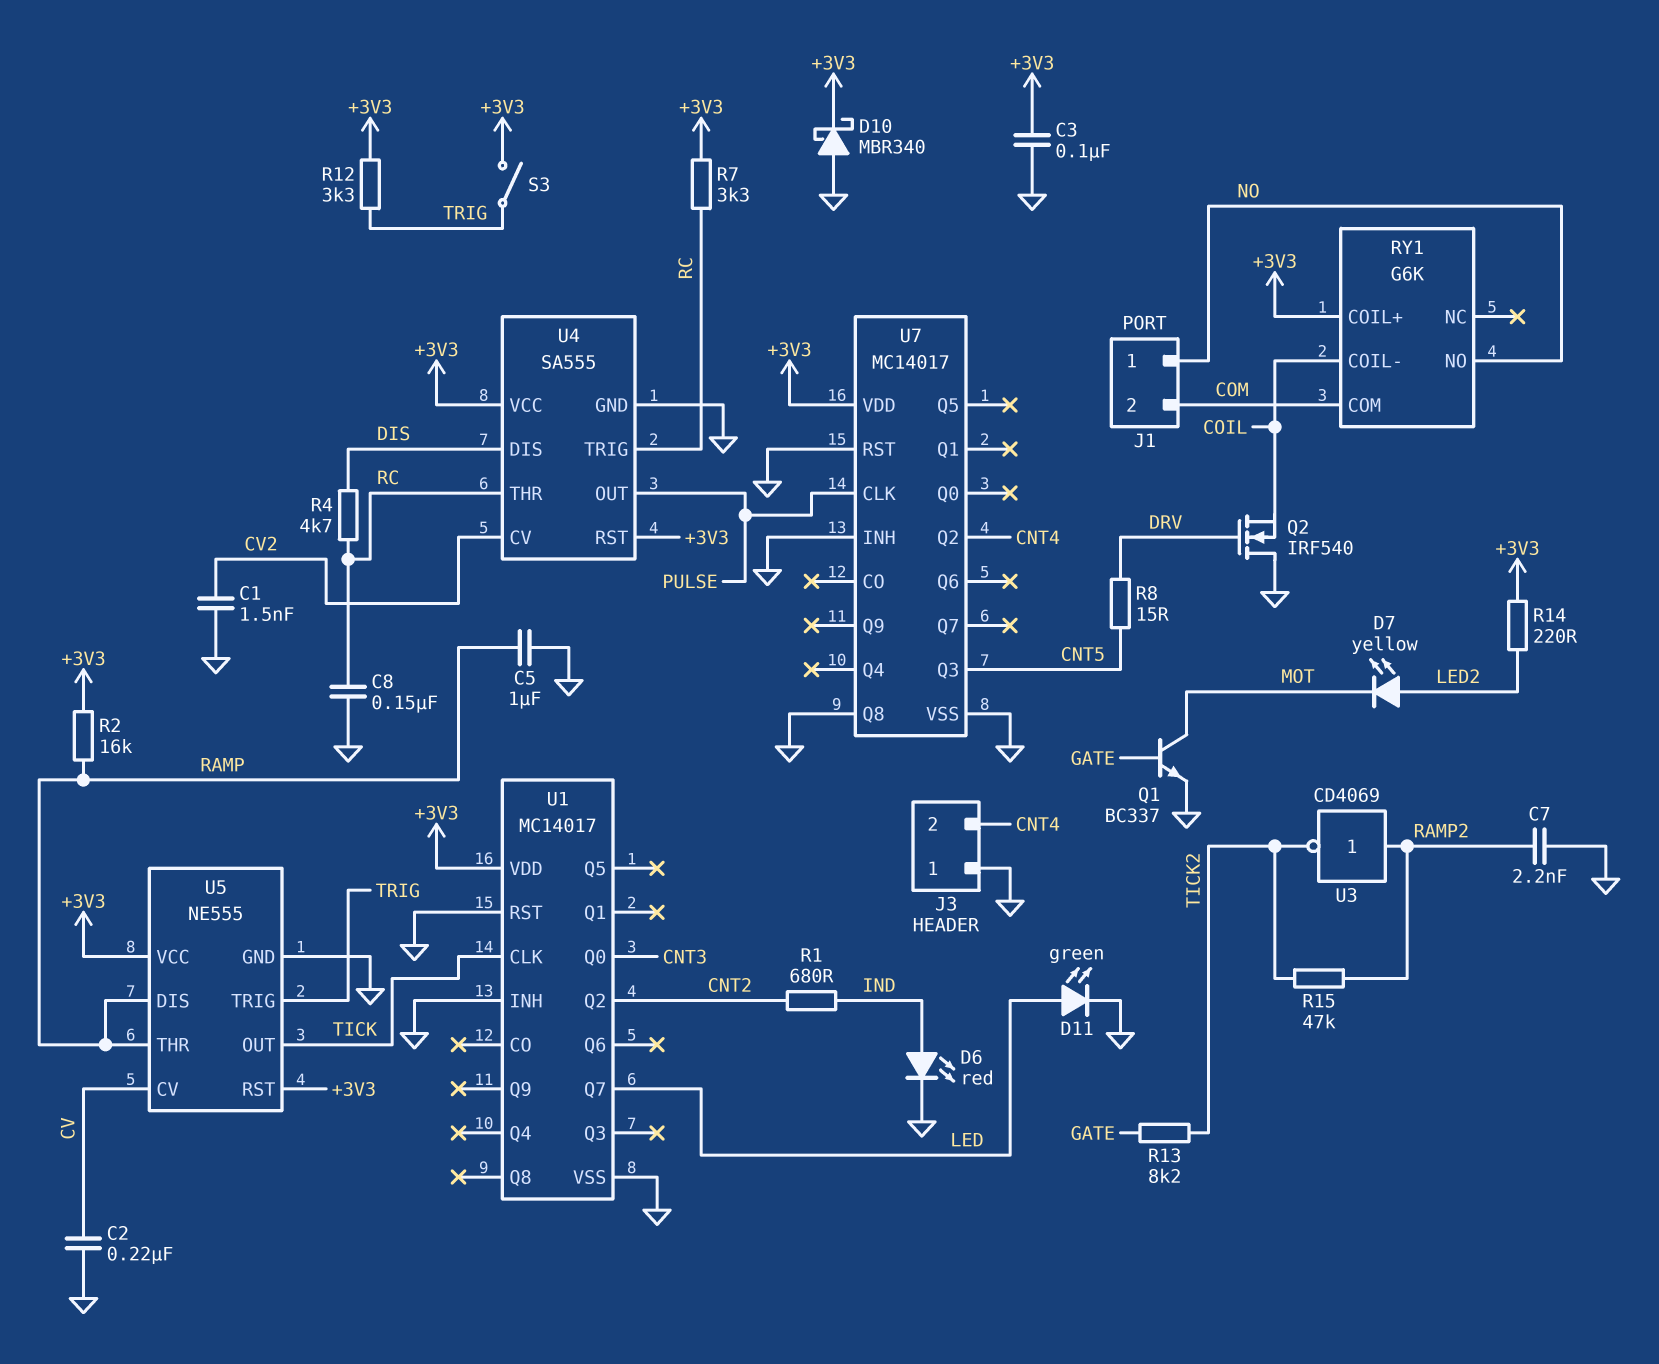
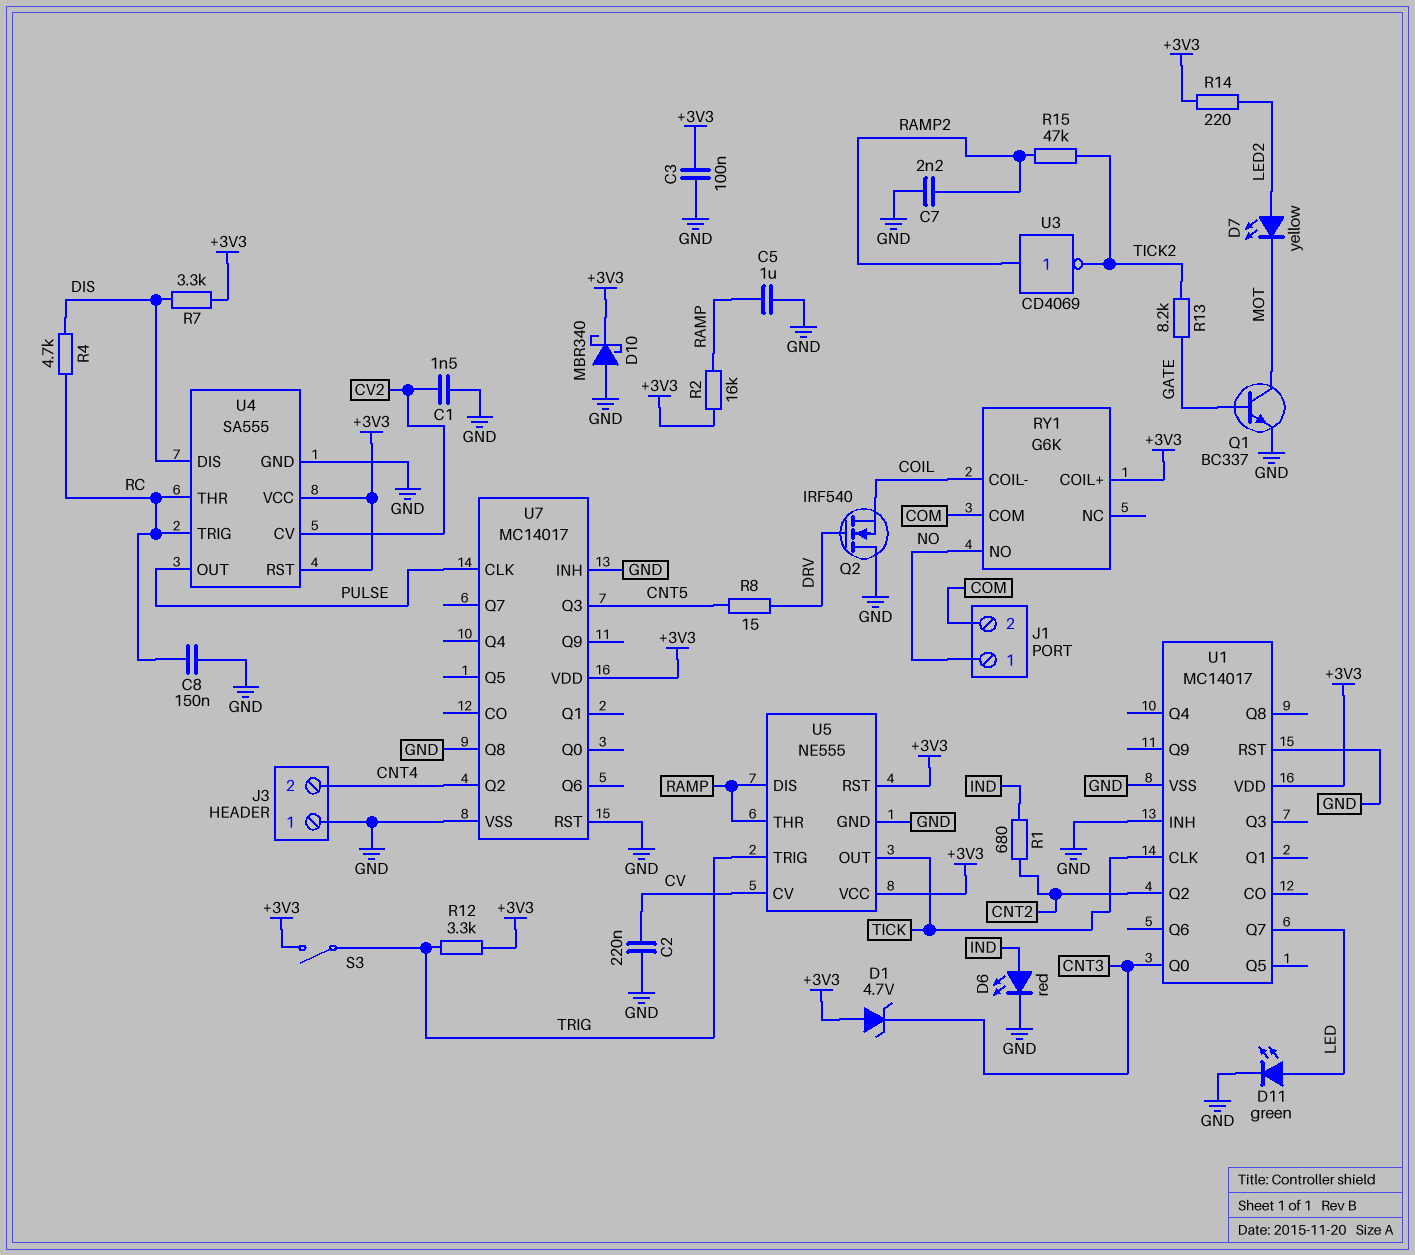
D1: none -> zener 4.7V (A +3V3, K CNT3)
R7: 3.3k (+3V3, RC) -> 3.3k (+3V3, DIS)

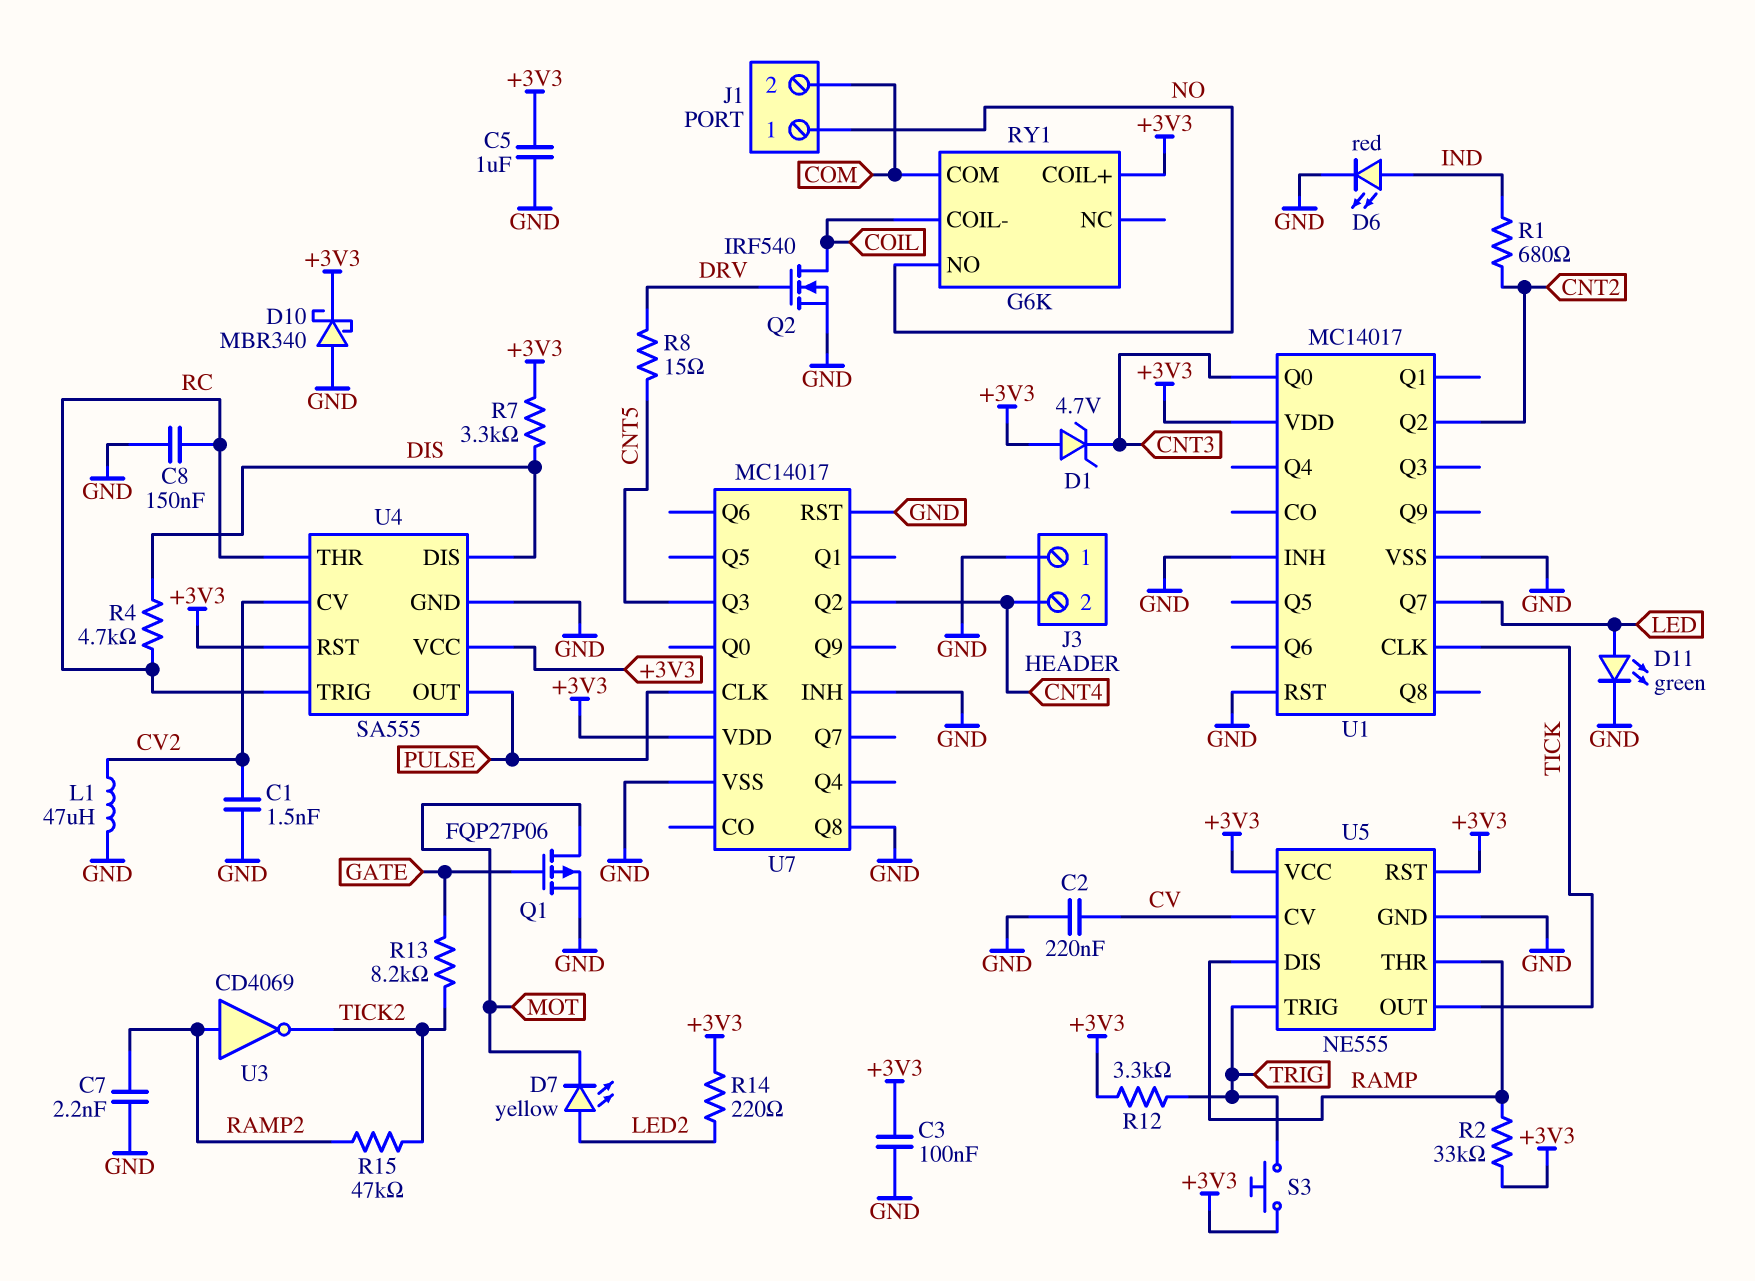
C5: 1uF (GND, RAMP) -> 1uF (+3V3, GND)
L1: none -> 47uH (CV2, GND)
Q1: NPN BC337 (B GATE, C MOT, E GND) -> PMOS FQP27P06 (G GATE, D MOT, S GND)
Q2: NMOS IRF540 (G DRV, D GND, S COIL) -> NMOS IRF540 (G DRV, D COIL, S GND)
R2: 16k (+3V3, RAMP) -> 33k (+3V3, RAMP)
S3: switch (+3V3, TRIG) -> button (+3V3, TRIG)

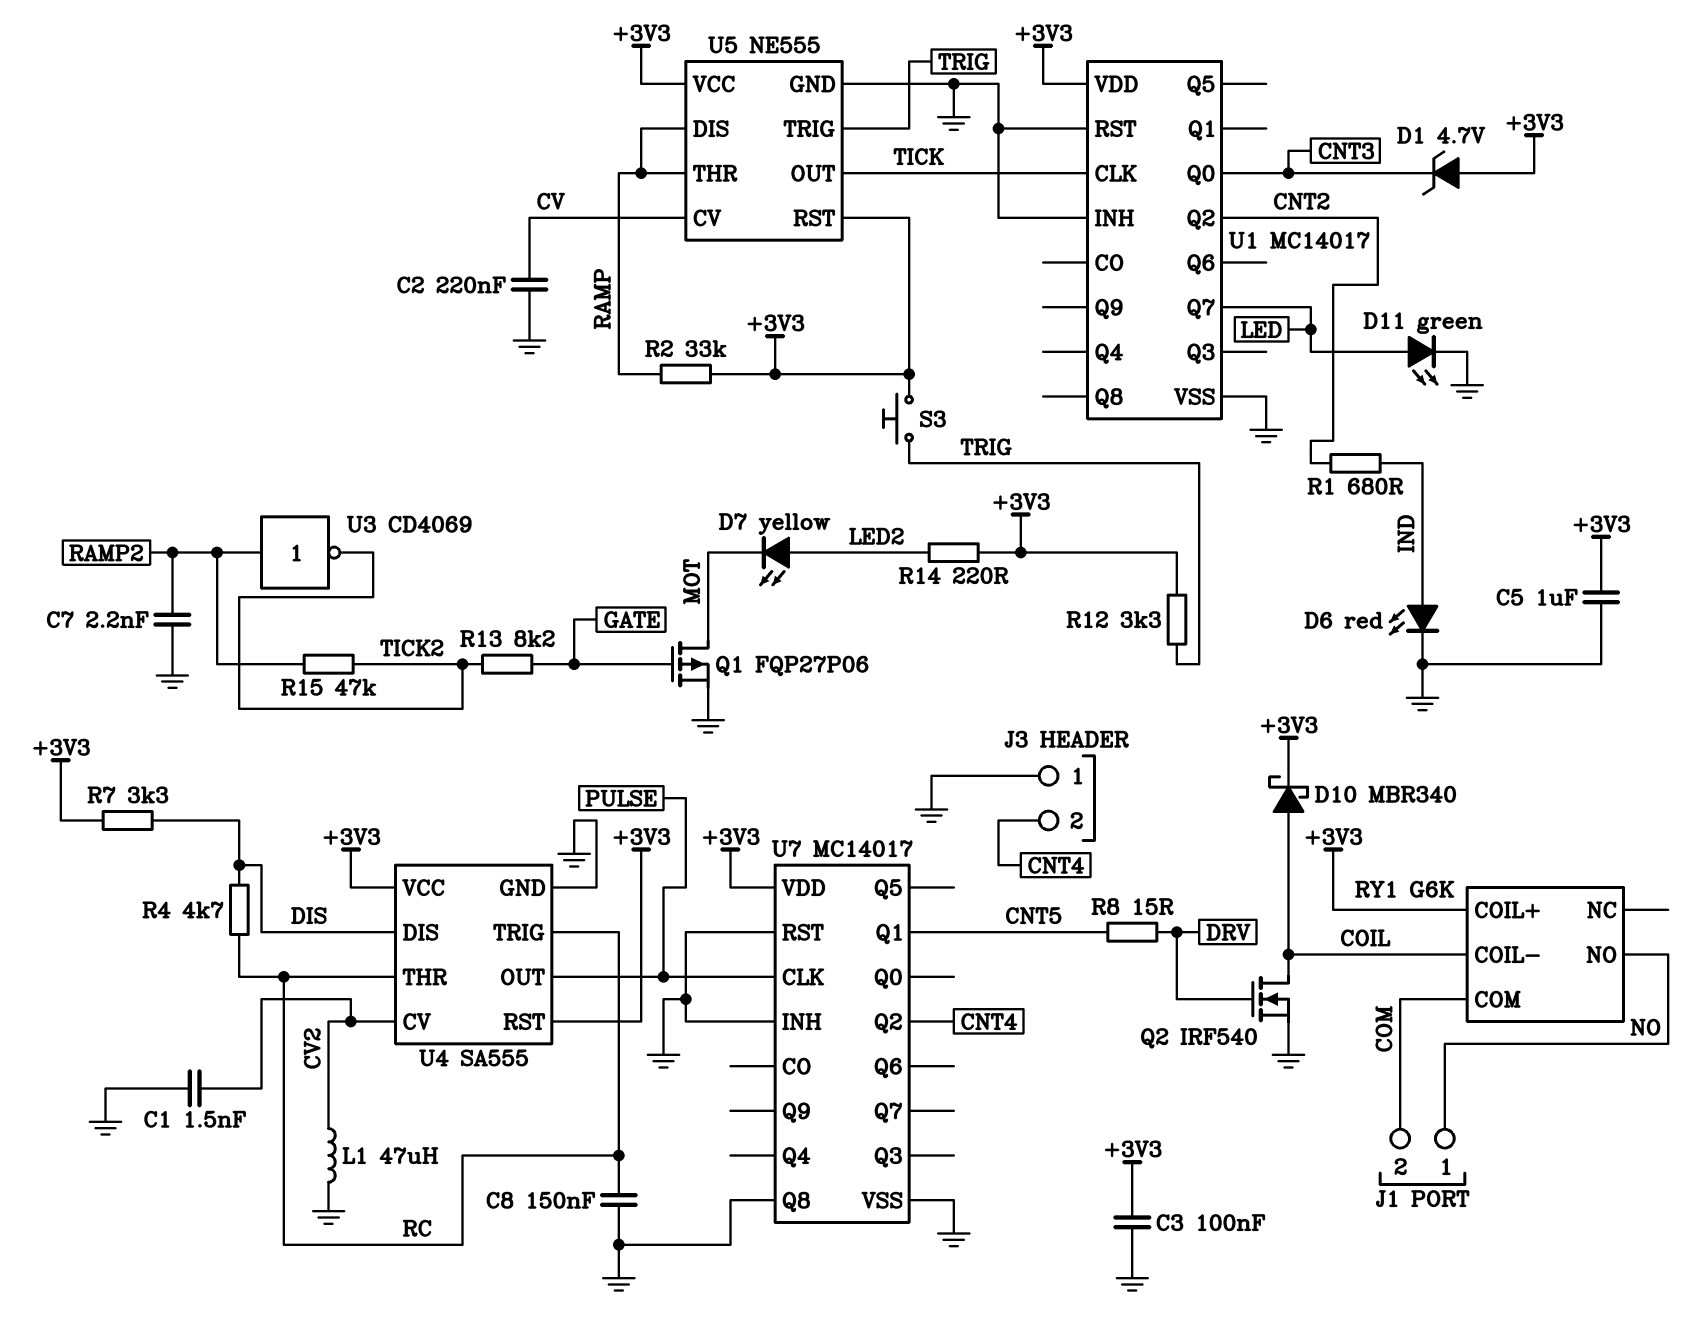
D10: schottky MBR340 (A GND, K +3V3) -> schottky MBR340 (A COIL, K +3V3)
U7 pin Q1: none -> CNT5
U7 pin Q3: CNT5 -> none

